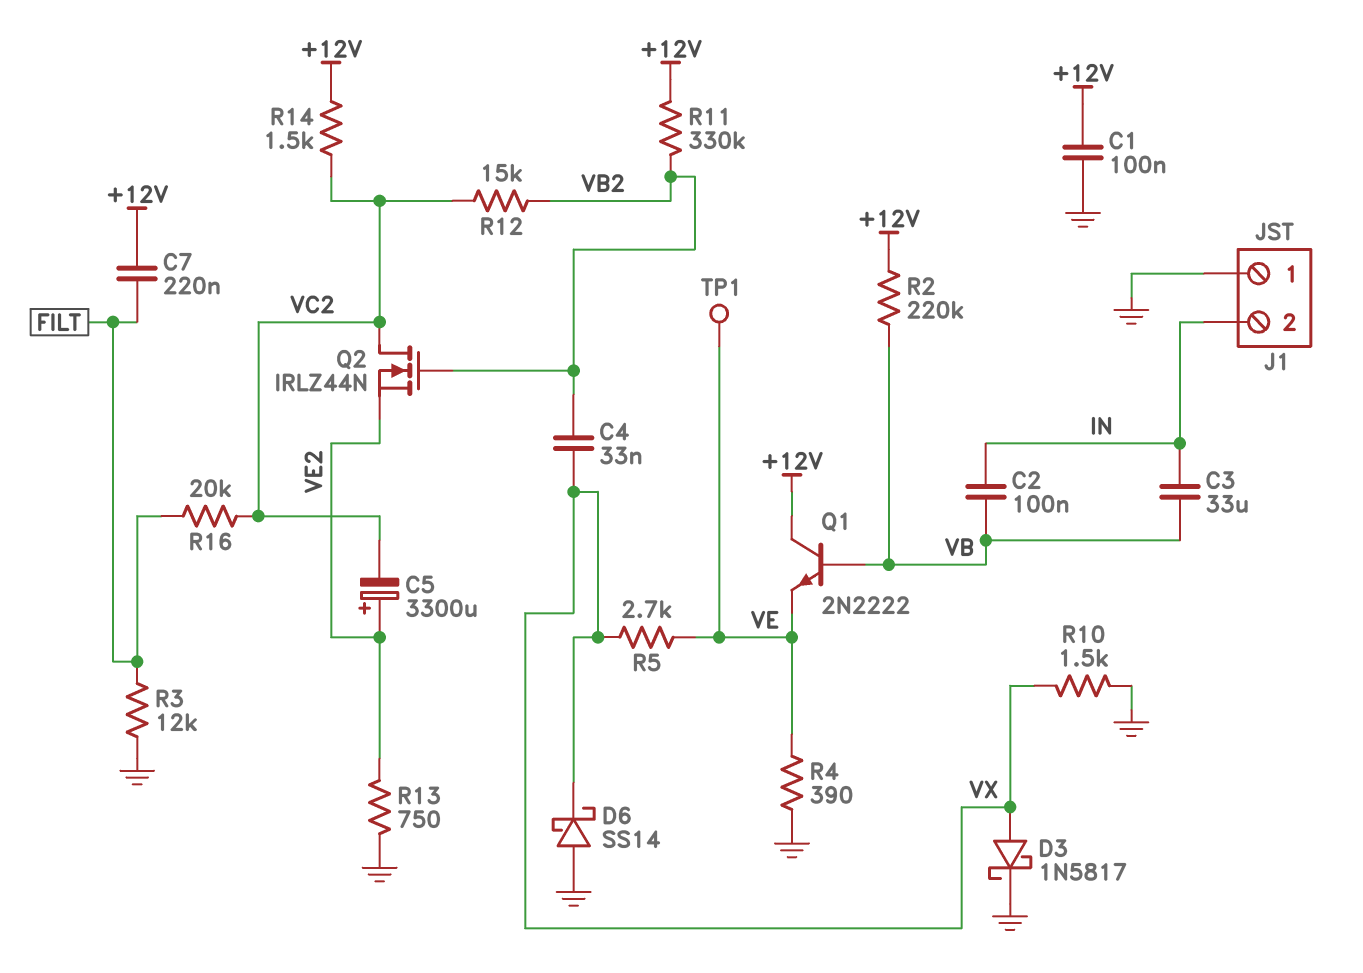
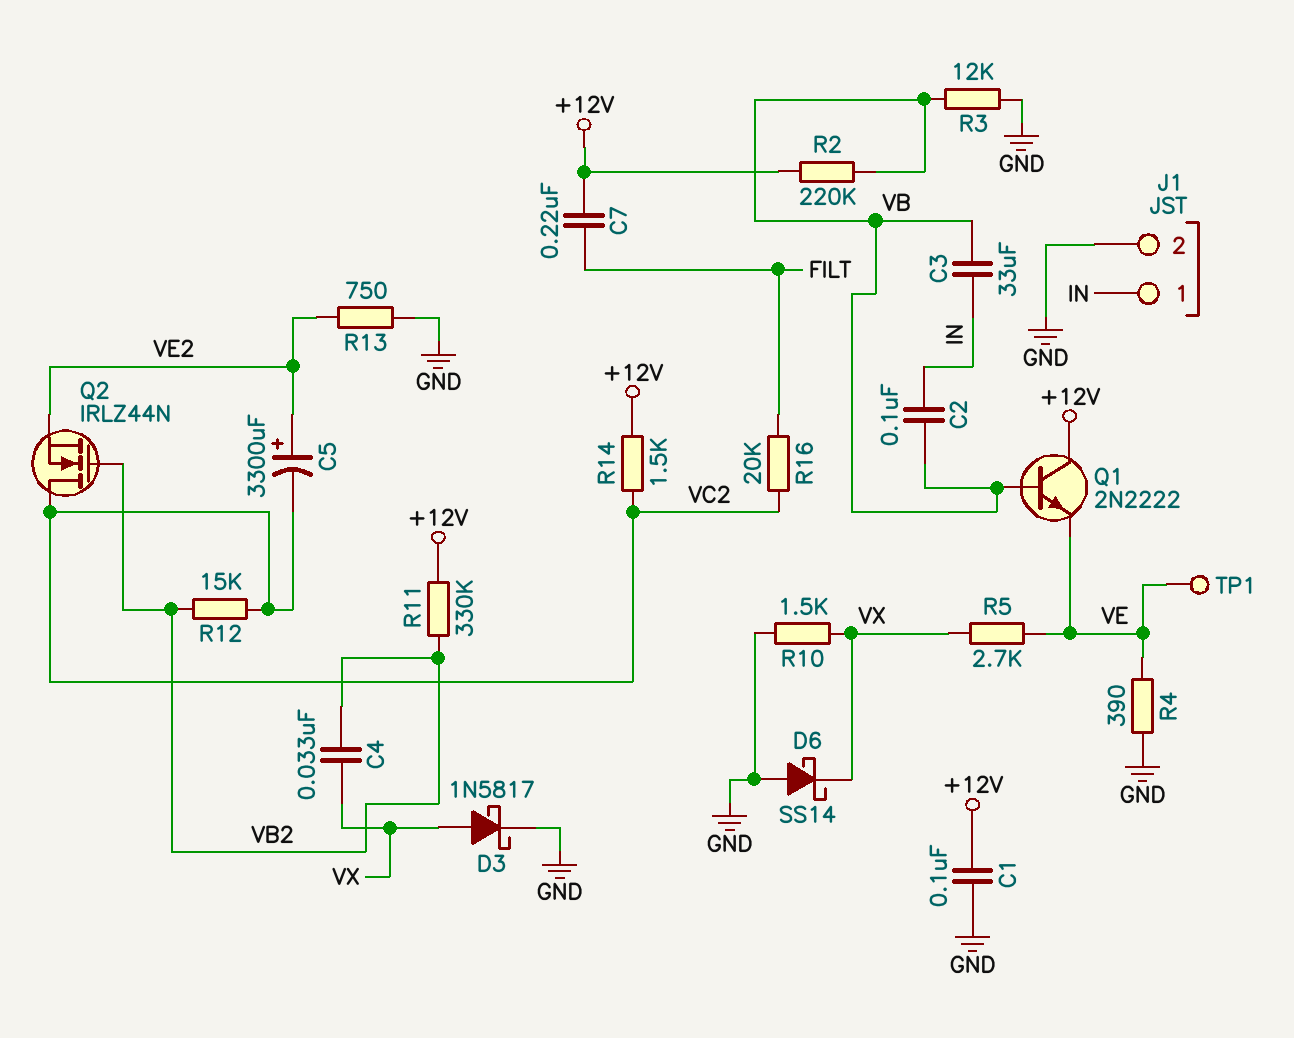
J1 pin 1: GND -> IN
J1 pin 2: IN -> GND
R3: 12k (FILT, GND) -> 12k (GND, VB)

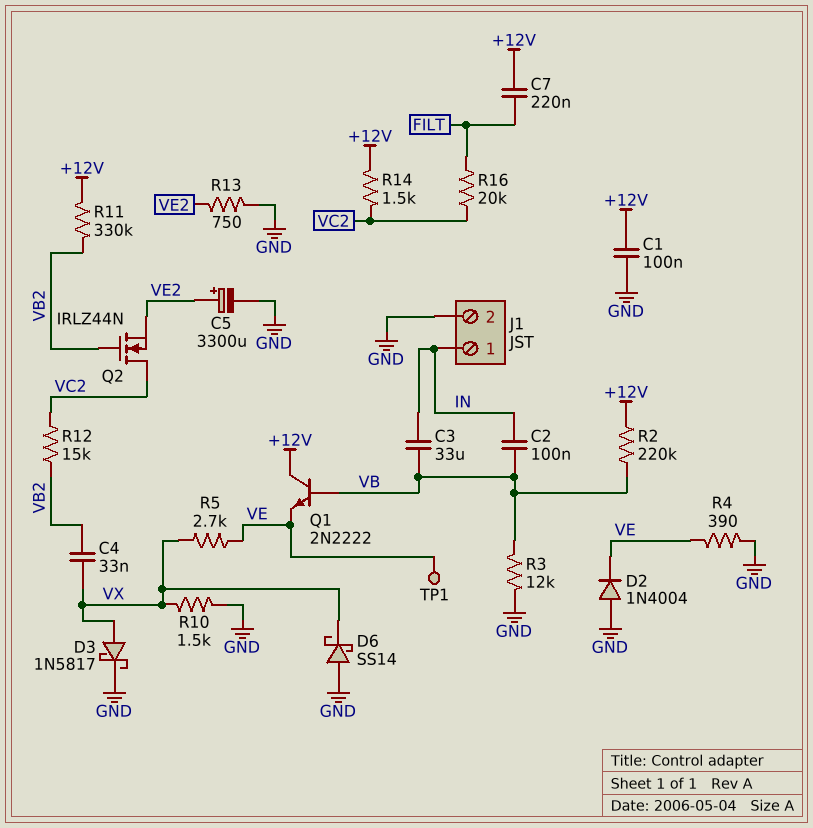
C5: 3300uF (plus VE2, minus VC2) -> 3300uF (plus VE2, minus GND)
D2: none -> diode 1N4004 (A GND, K VE)

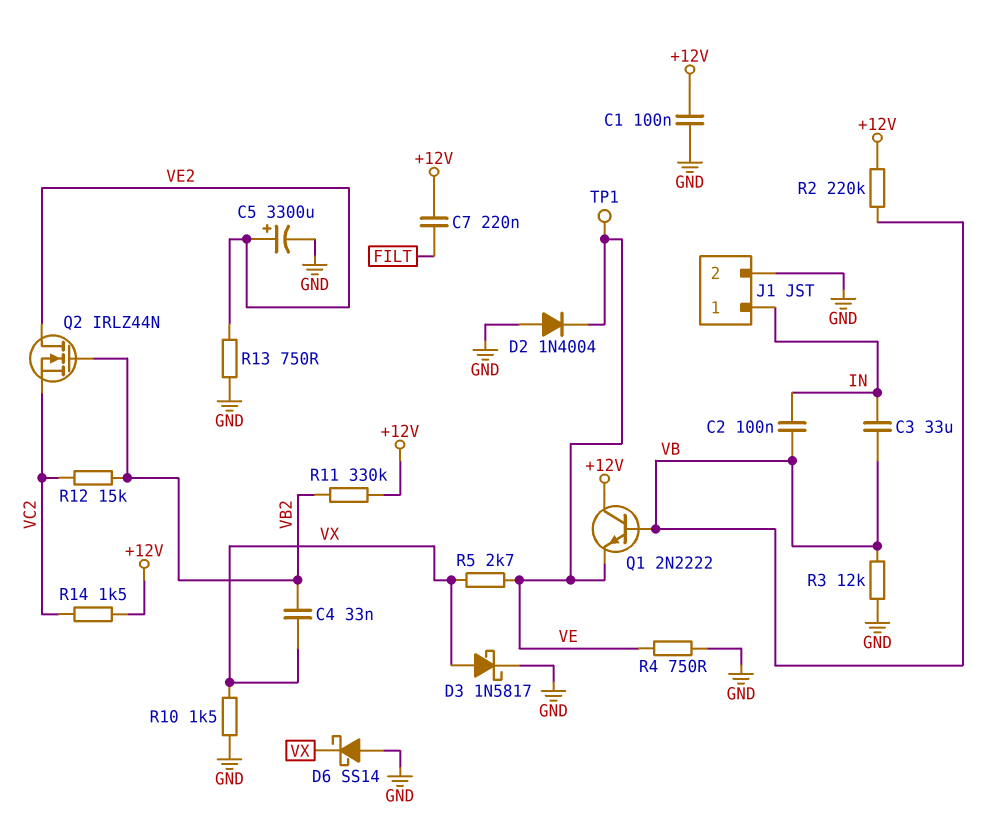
Q2: NMOS IRLZ44N (G VB2, D VC2, S VE2) -> NMOS IRLZ44N (G VB2, D VE2, S VC2)
R4: 390 (GND, VE) -> 750 (GND, VE)
R16: 20k (FILT, VC2) -> none

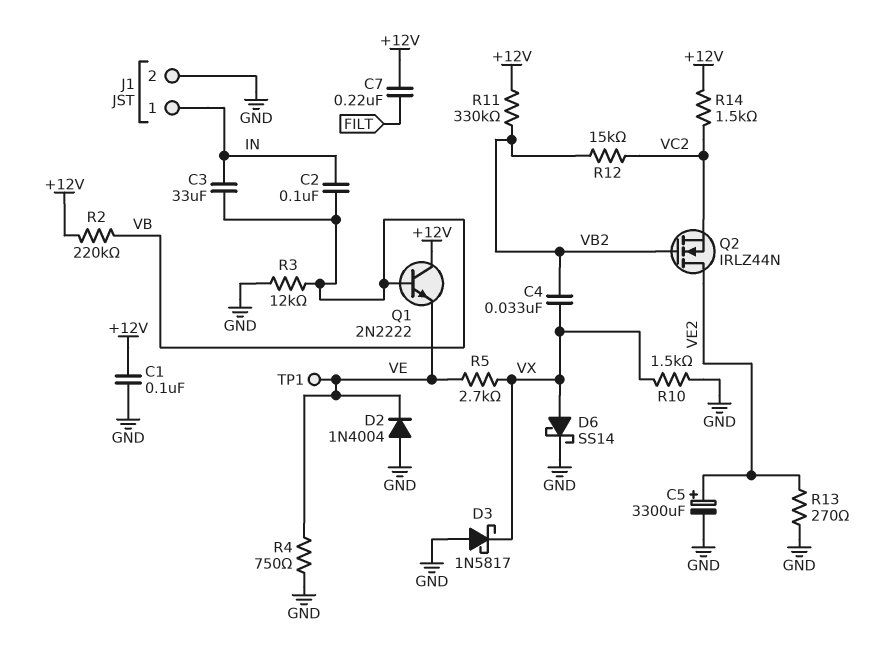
D3: schottky 1N5817 (A VX, K GND) -> schottky 1N5817 (A GND, K VX)
D6: schottky SS14 (A GND, K VX) -> schottky SS14 (A VX, K GND)
R13: 750 (GND, VE2) -> 270 (GND, VE2)

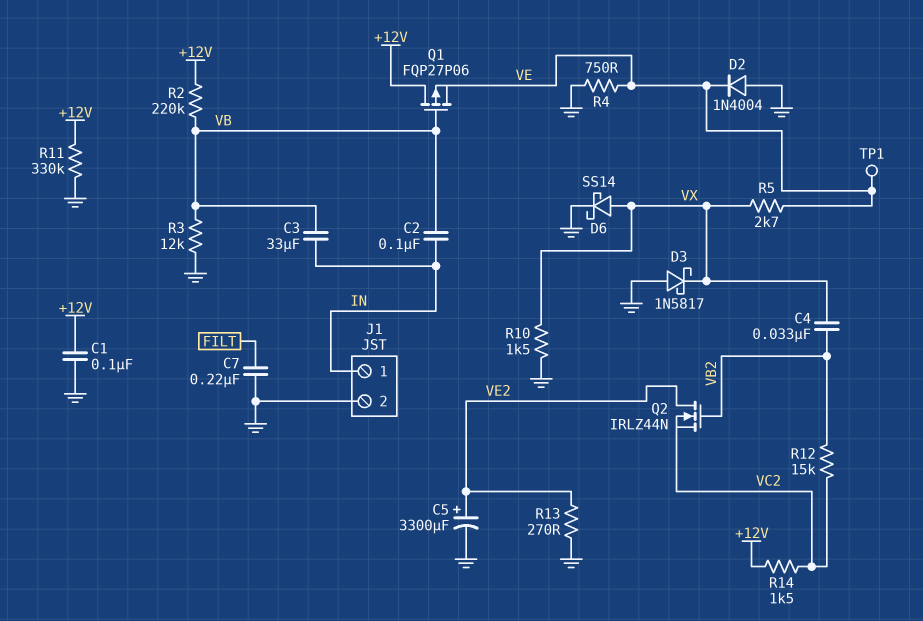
C7: 220nF (+12V, FILT) -> 220nF (FILT, GND)
Q1: NPN 2N2222 (B VB, C +12V, E VE) -> PMOS FQP27P06 (G VB, D +12V, S VE)
R11: 330k (+12V, VB2) -> 330k (+12V, GND)

